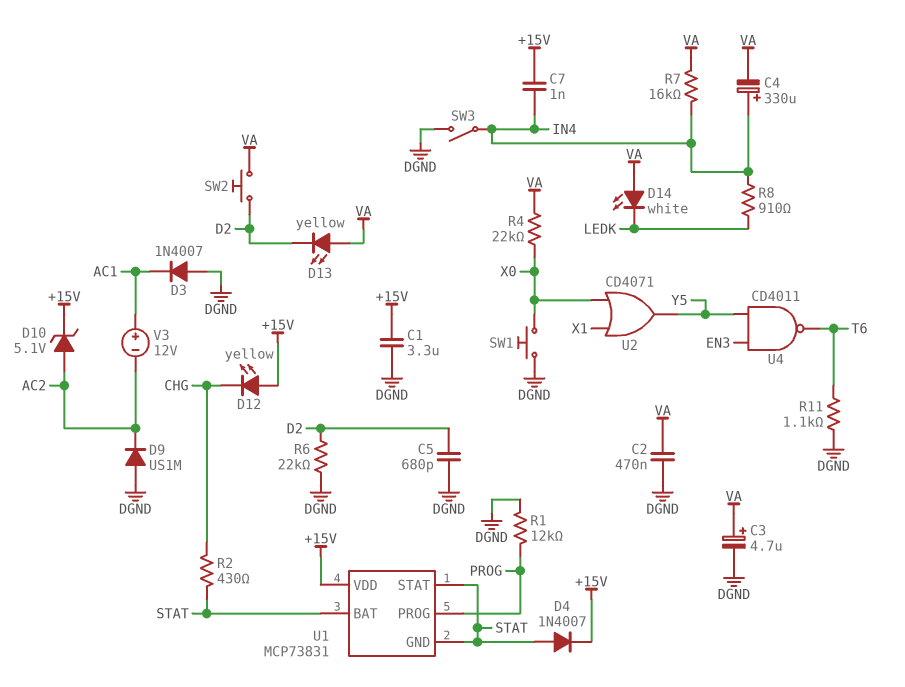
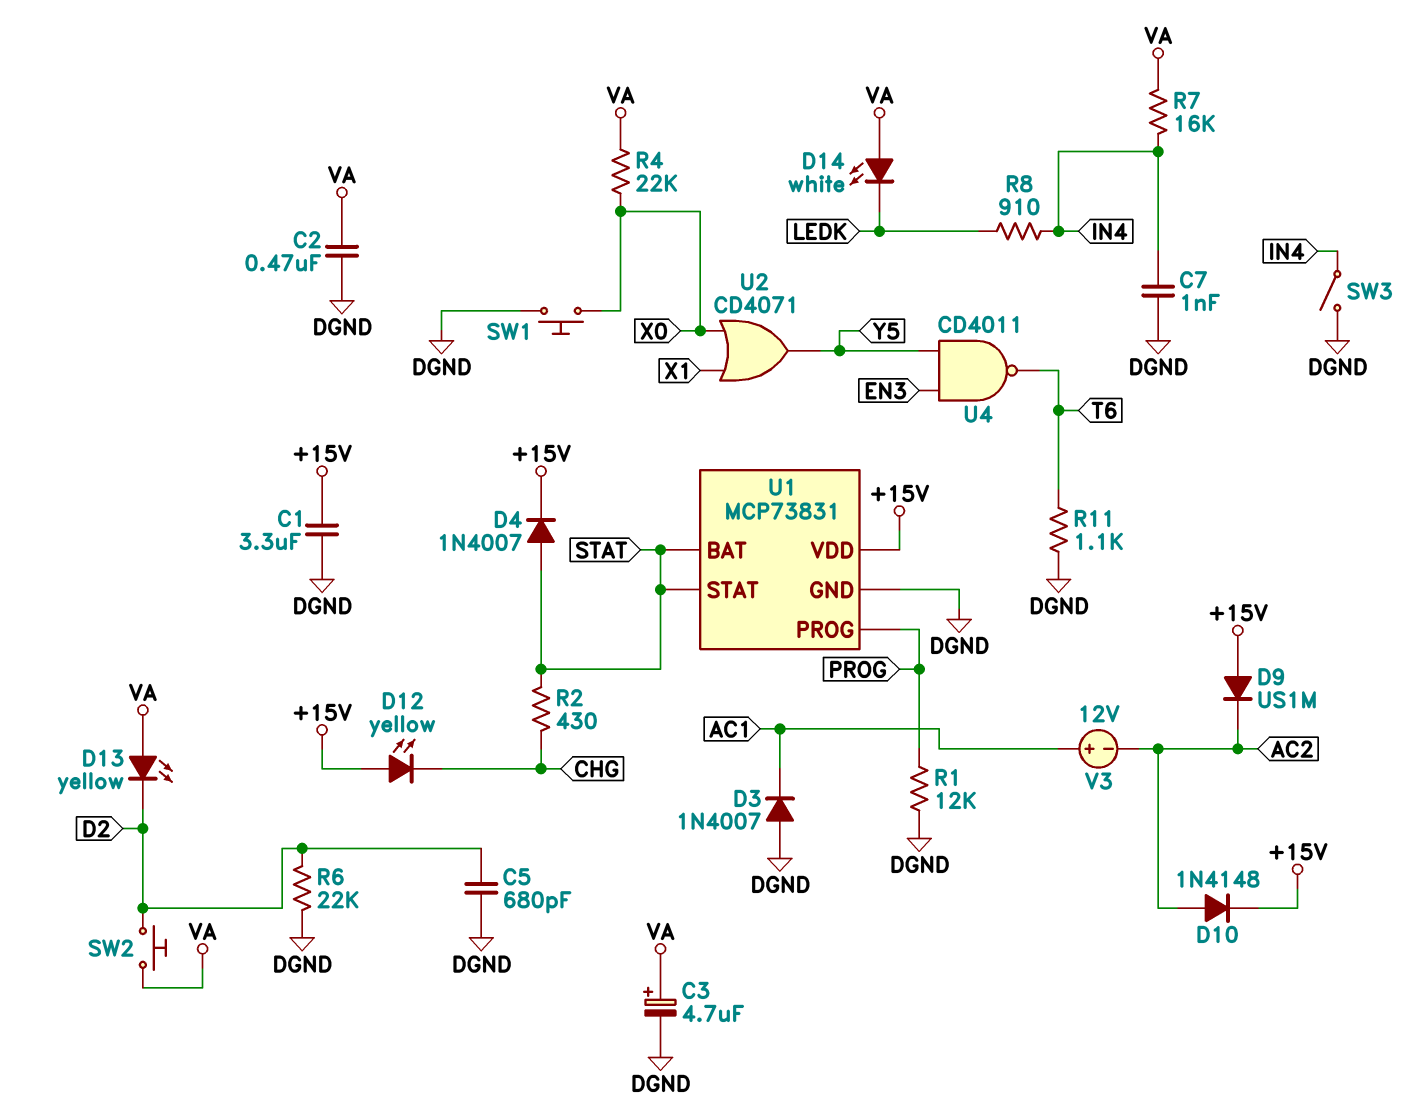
C4: 330uF (plus IN4, minus VA) -> none
C7: 1nF (+15V, IN4) -> 1nF (DGND, IN4)
D9: diode US1M (A DGND, K AC2) -> diode US1M (A +15V, K AC2)
D10: zener 5.1V (A AC2, K +15V) -> diode 1N4148 (A AC2, K +15V)
U1 pin GND: STAT -> DGND

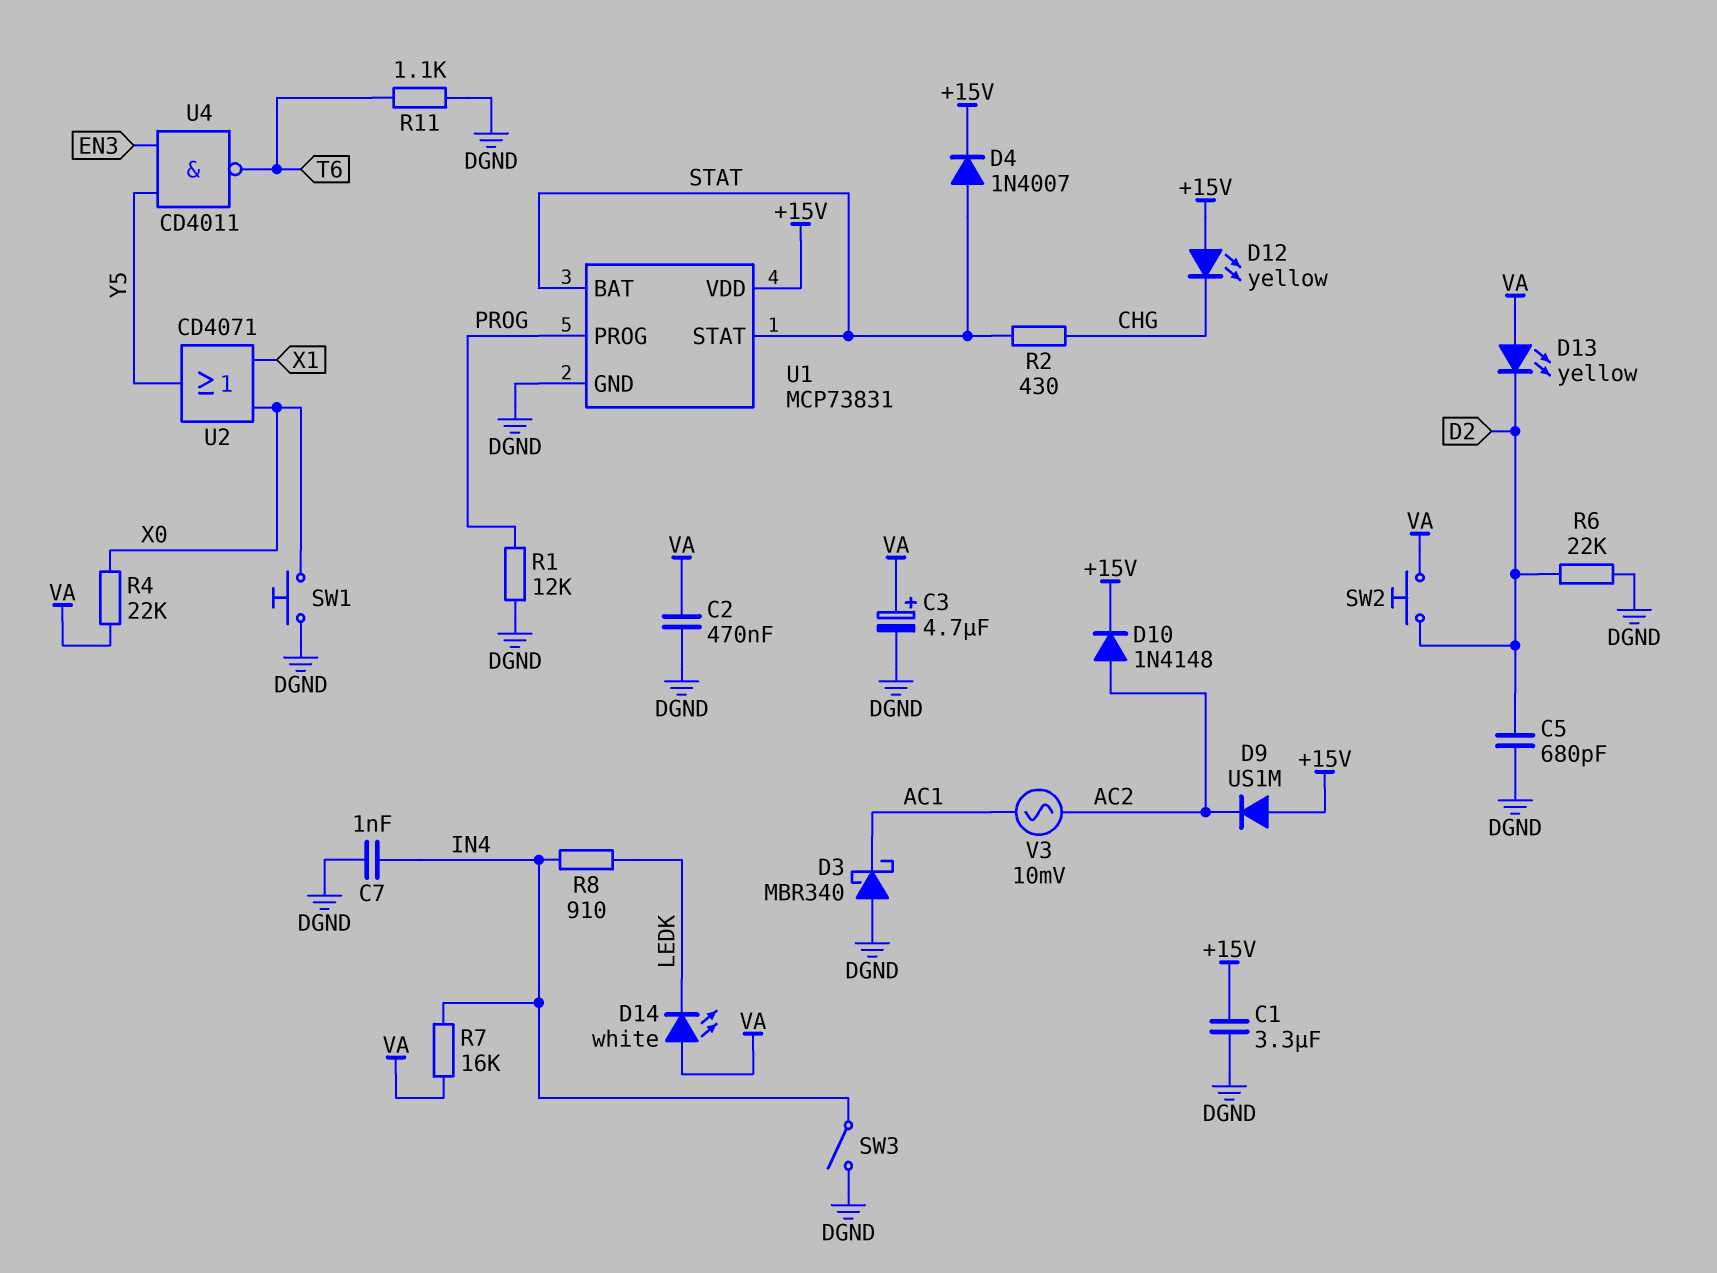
D3: diode 1N4007 (A DGND, K AC1) -> schottky MBR340 (A DGND, K AC1)
V3: 12V (plus AC1, minus AC2) -> AC 10mV (AC1, AC2)

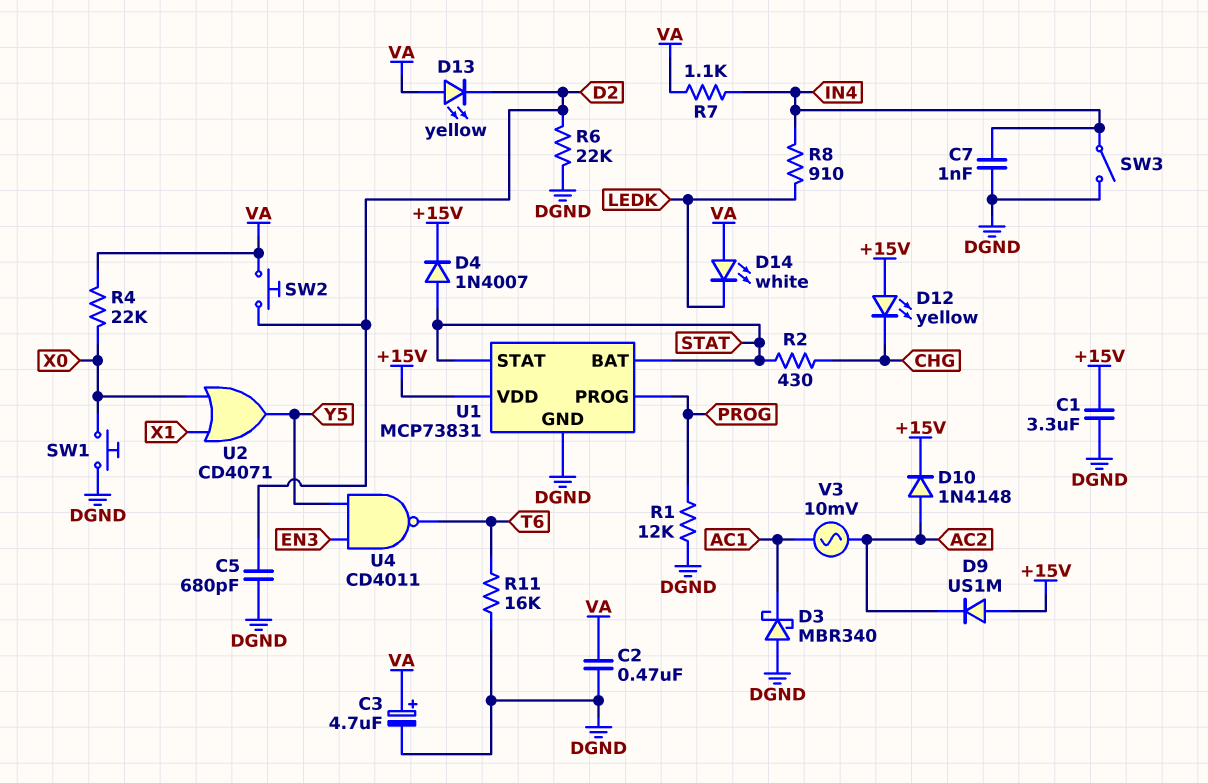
R7: 16k (IN4, VA) -> 1.1k (IN4, VA)
R11: 1.1k (DGND, T6) -> 16k (DGND, T6)

